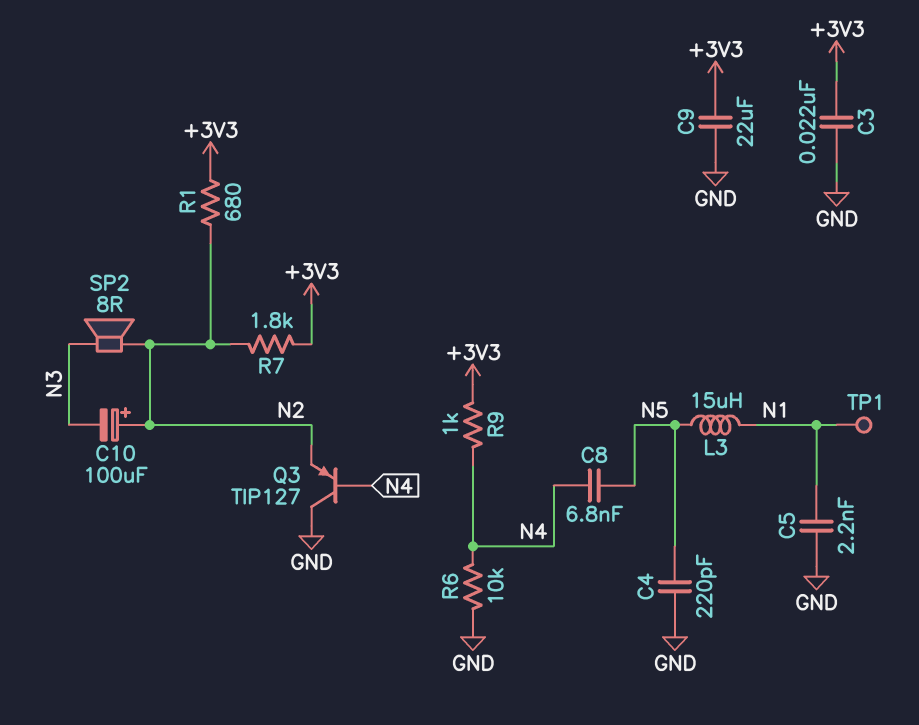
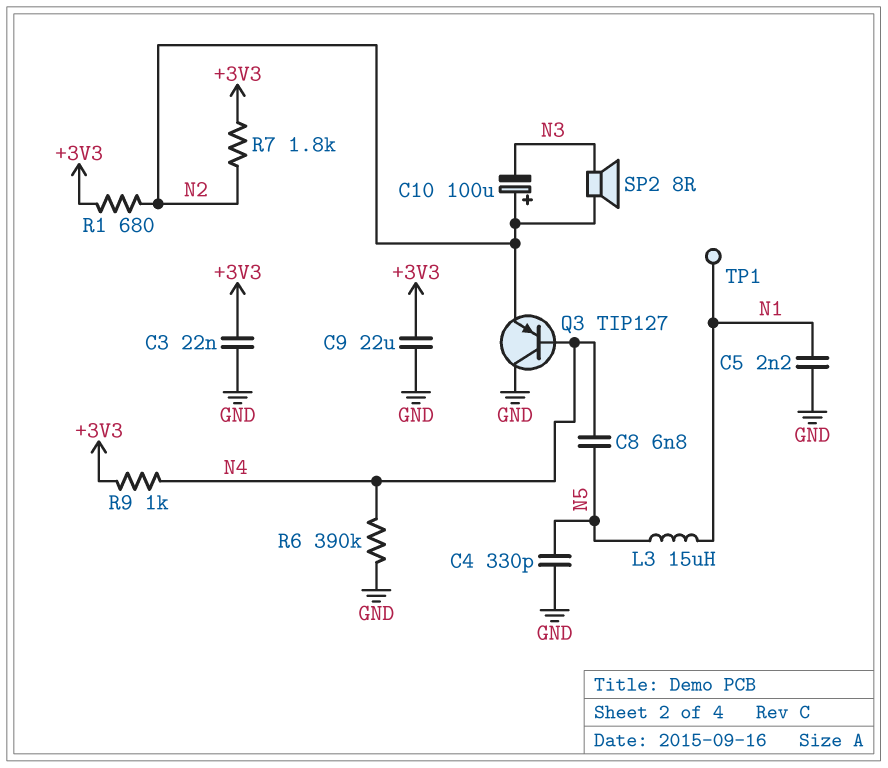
C4: 220pF (GND, N5) -> 330pF (GND, N5)
R6: 10k (GND, N4) -> 390k (GND, N4)

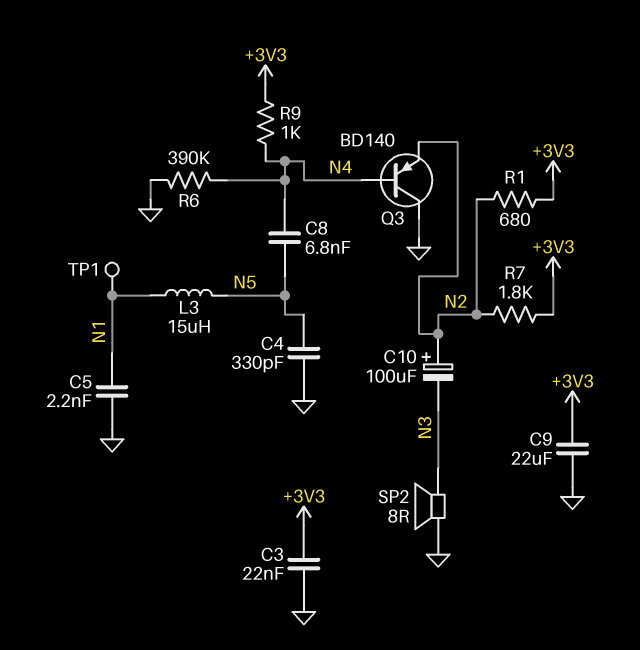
Q3: PNP TIP127 (B N4, C GND, E N2) -> PNP BD140 (B N4, C GND, E N2)
SP2: speaker 8R (N2, N3) -> speaker 8R (GND, N3)

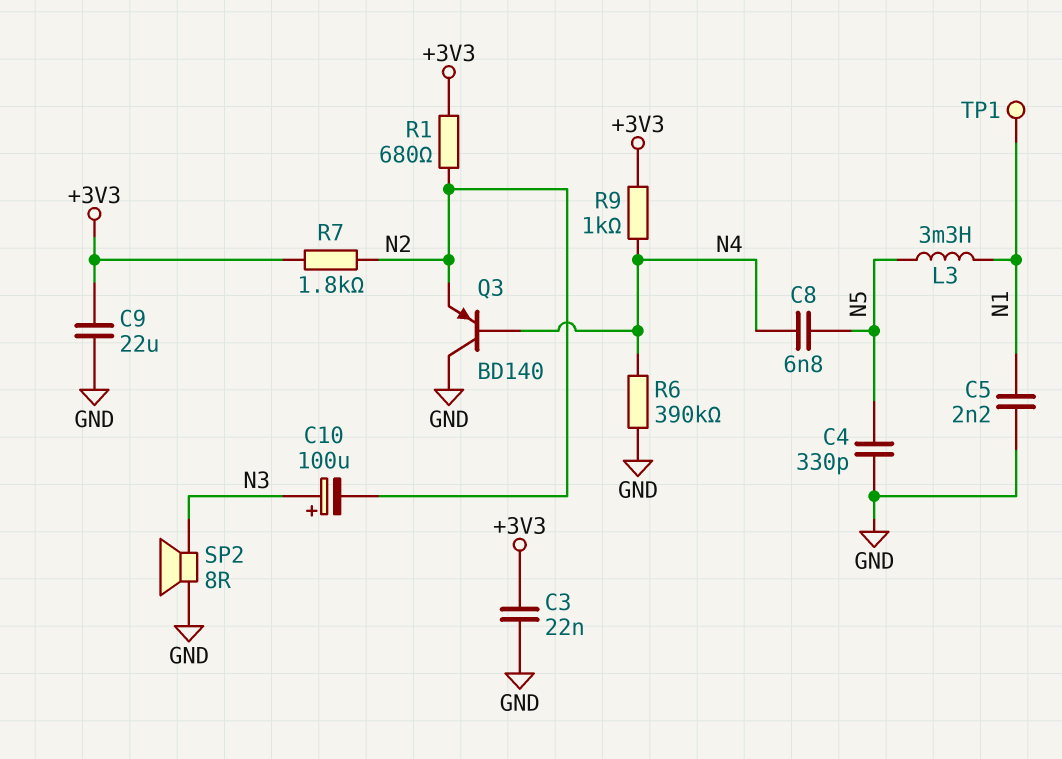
C10: 100uF (plus N2, minus N3) -> 100uF (plus N3, minus N2)
L3: 15uH (N1, N5) -> 3.3mH (N1, N5)

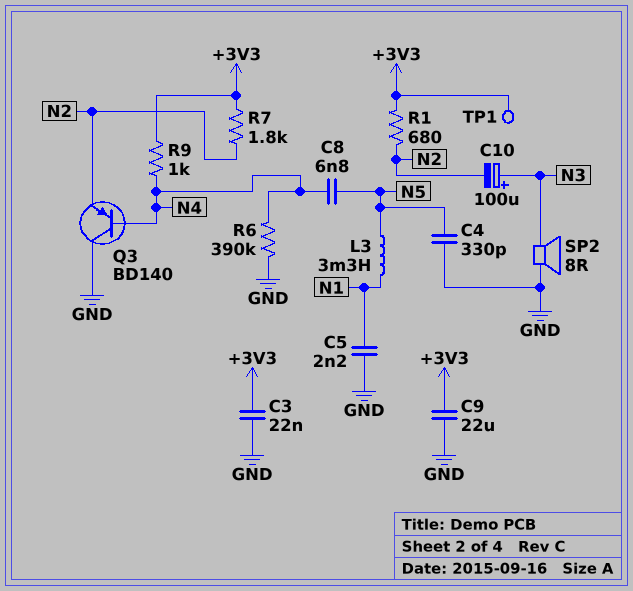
TP1: test point (N1) -> test point (+3V3)

